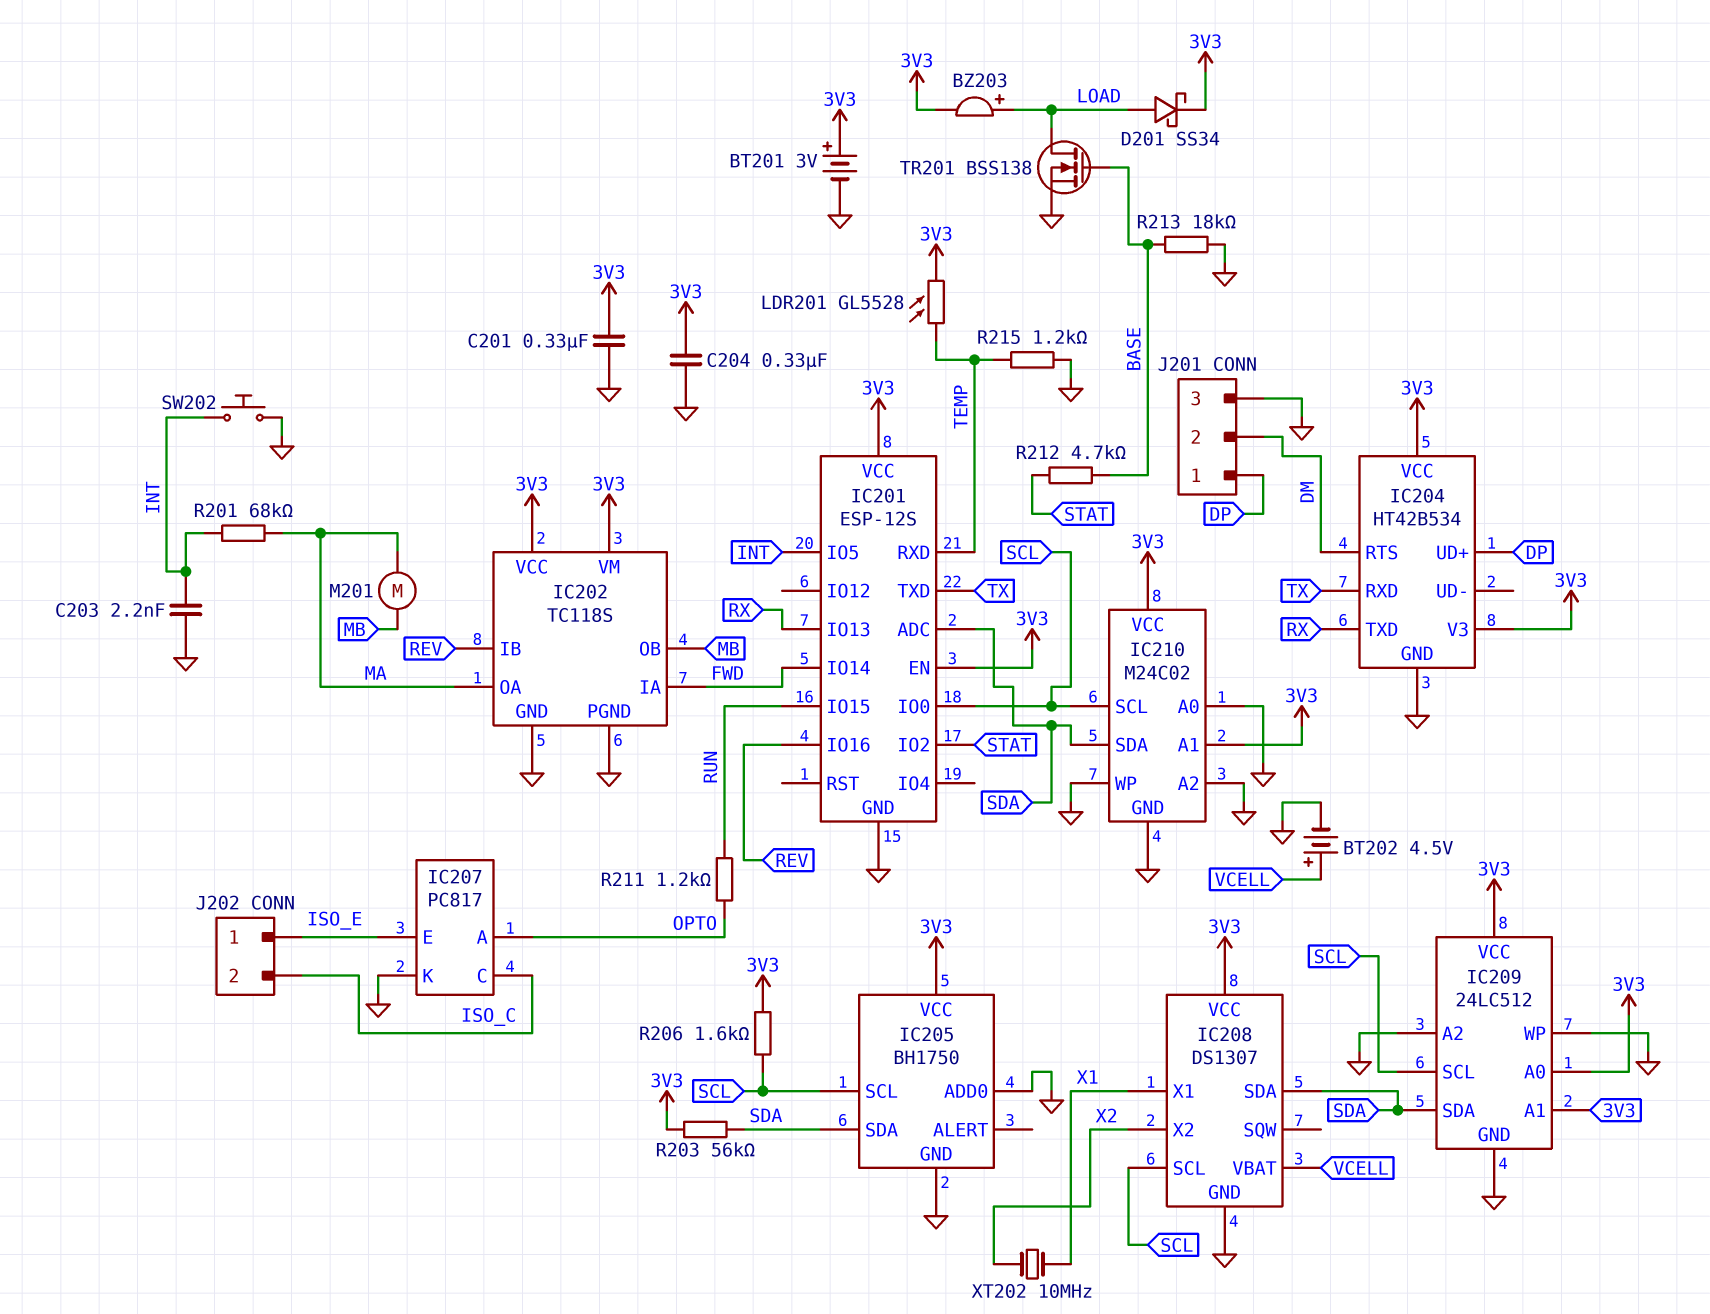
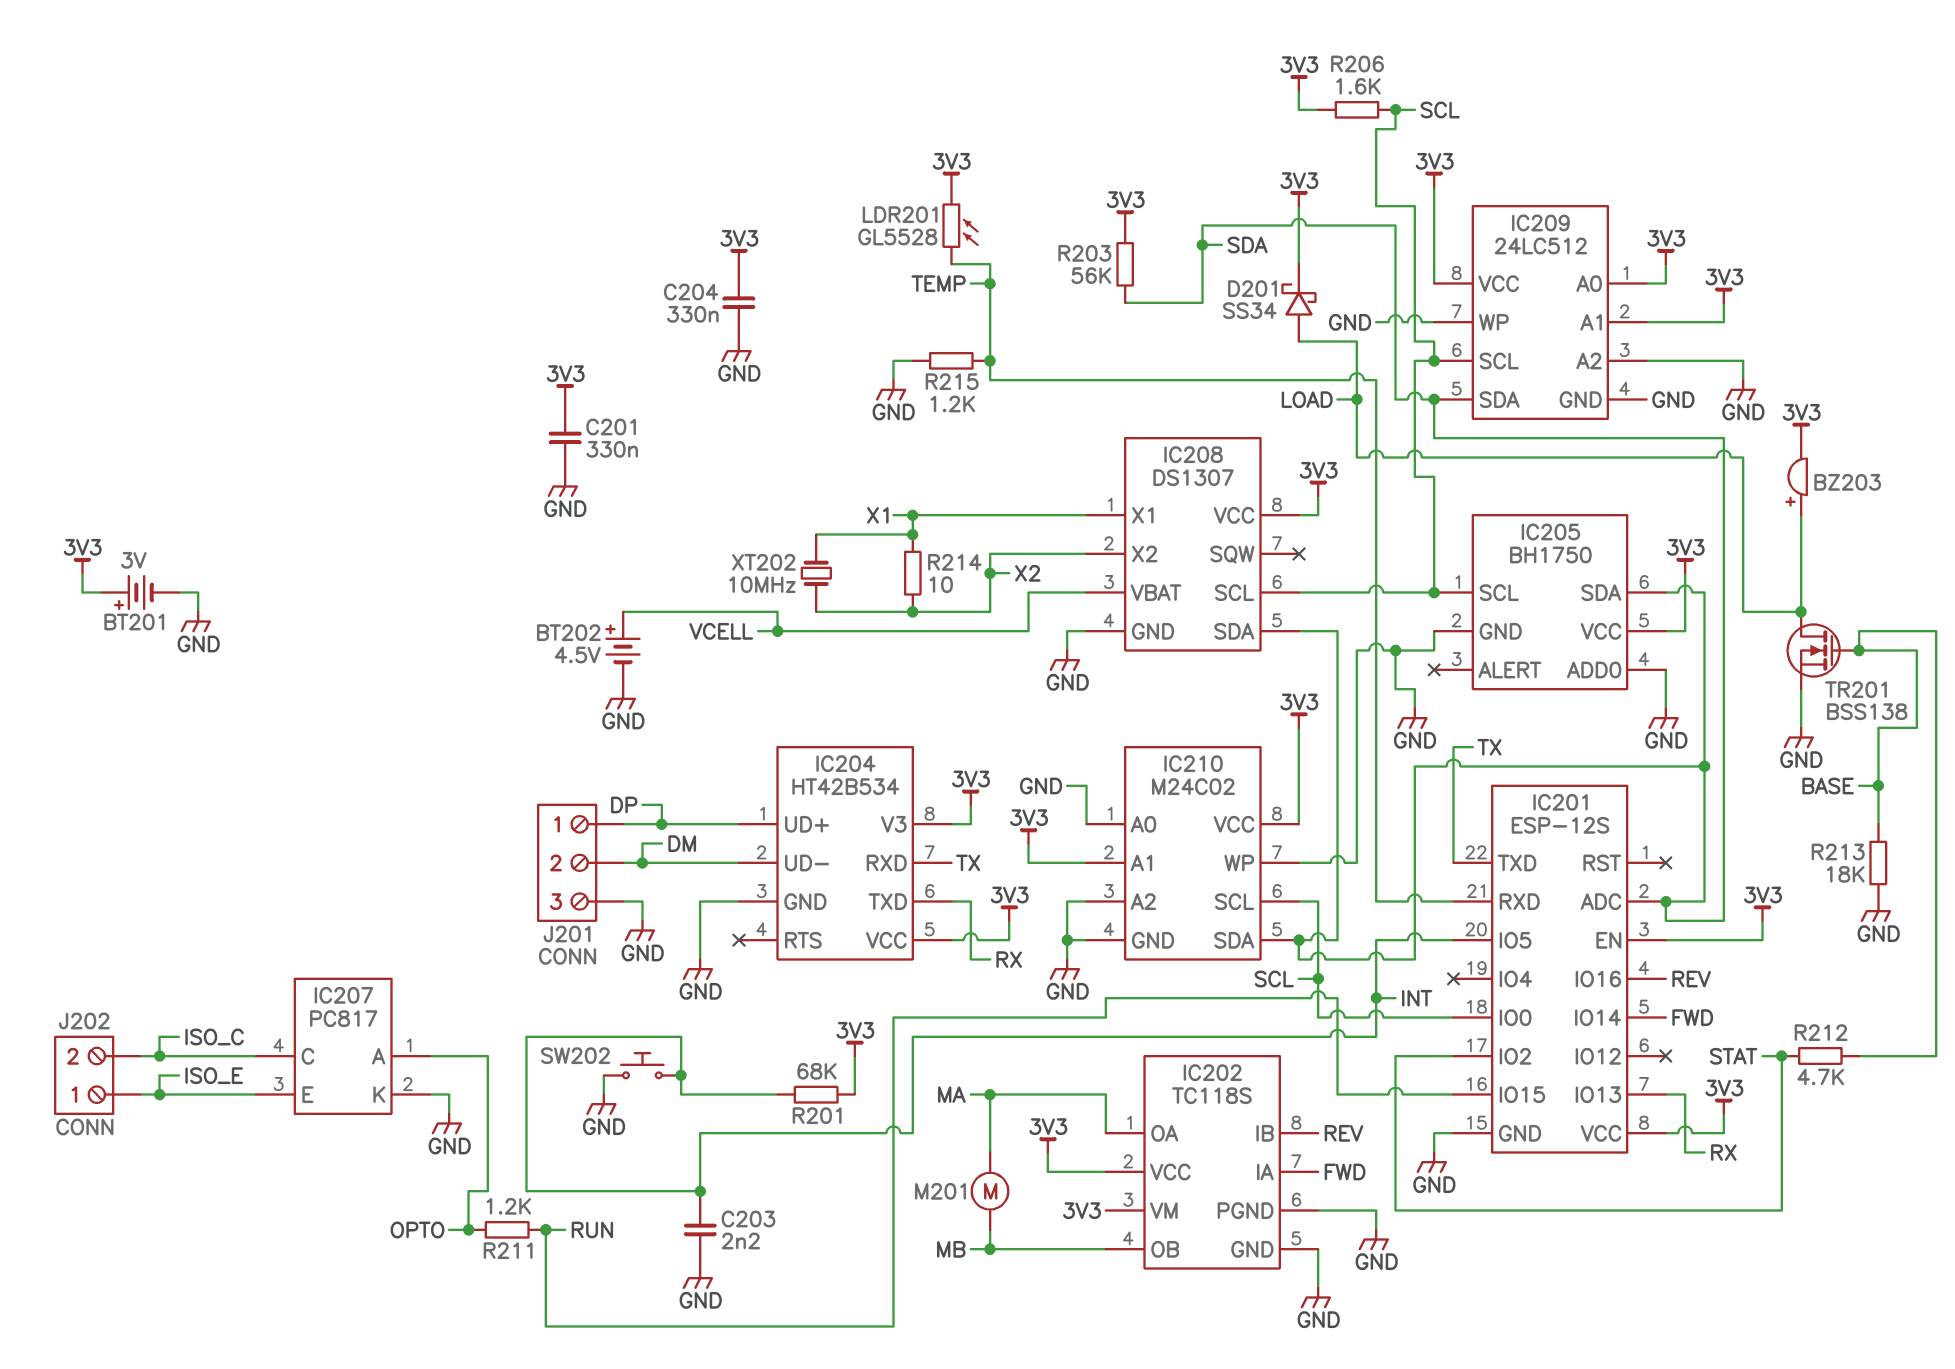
IC204 pin RTS: DM -> none
IC204 pin UD-: none -> DM
R201: 68k (INT, MA) -> 68k (3V3, INT)
R214: none -> 10 (X1, X2)

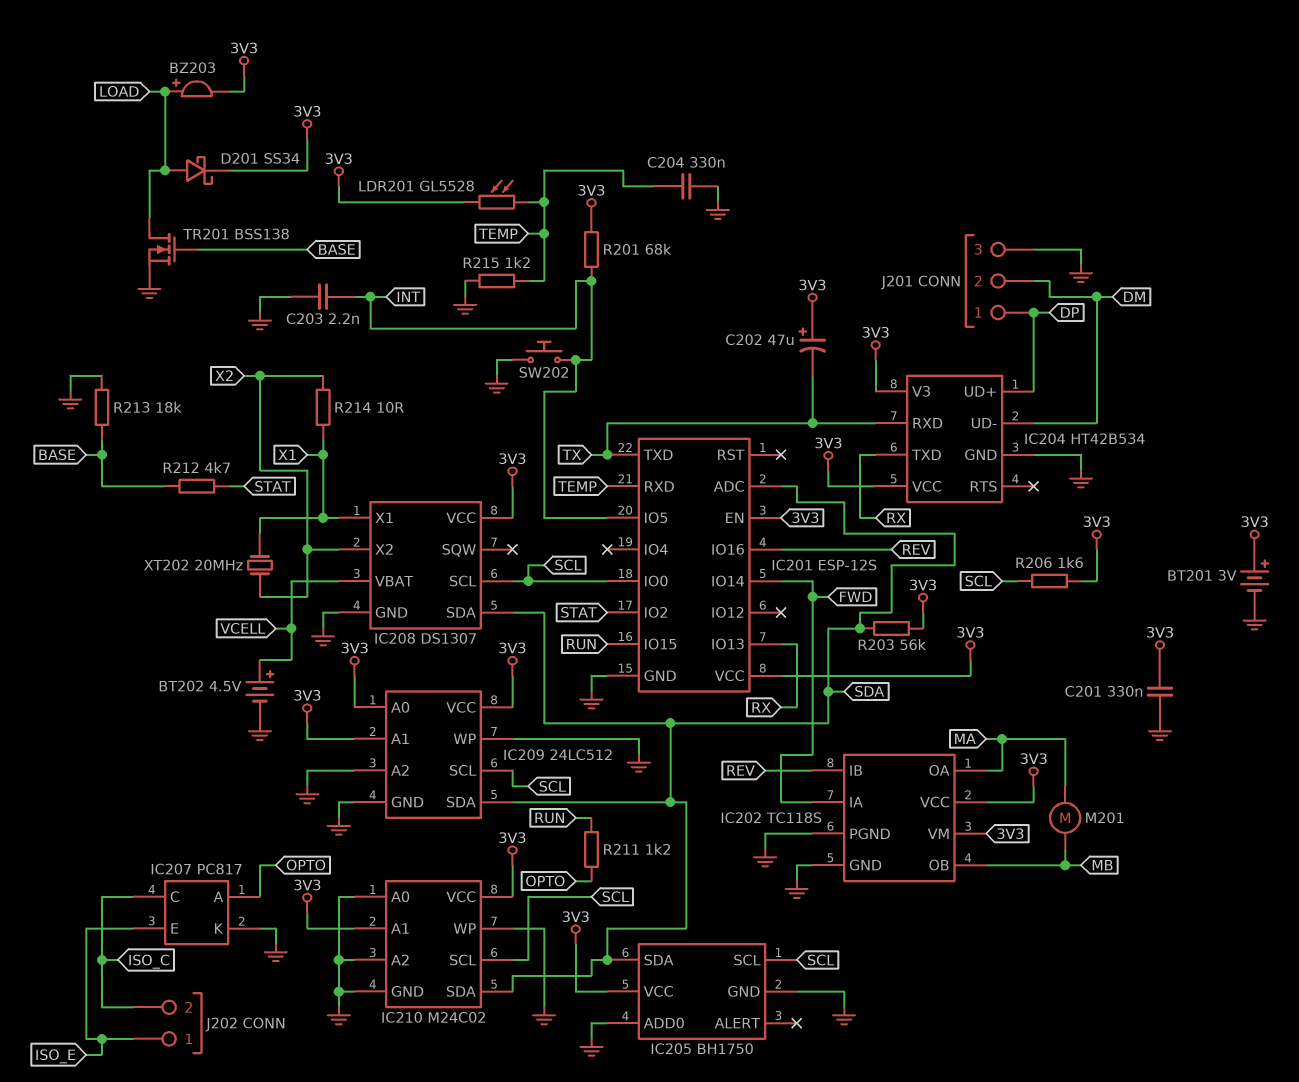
C202: none -> 47uF (plus 3V3, minus TX)
C204: 330nF (3V3, GND) -> 330nF (GND, TEMP)
XT202: 10MHz (X1, X2) -> 20MHz (X1, X2)

